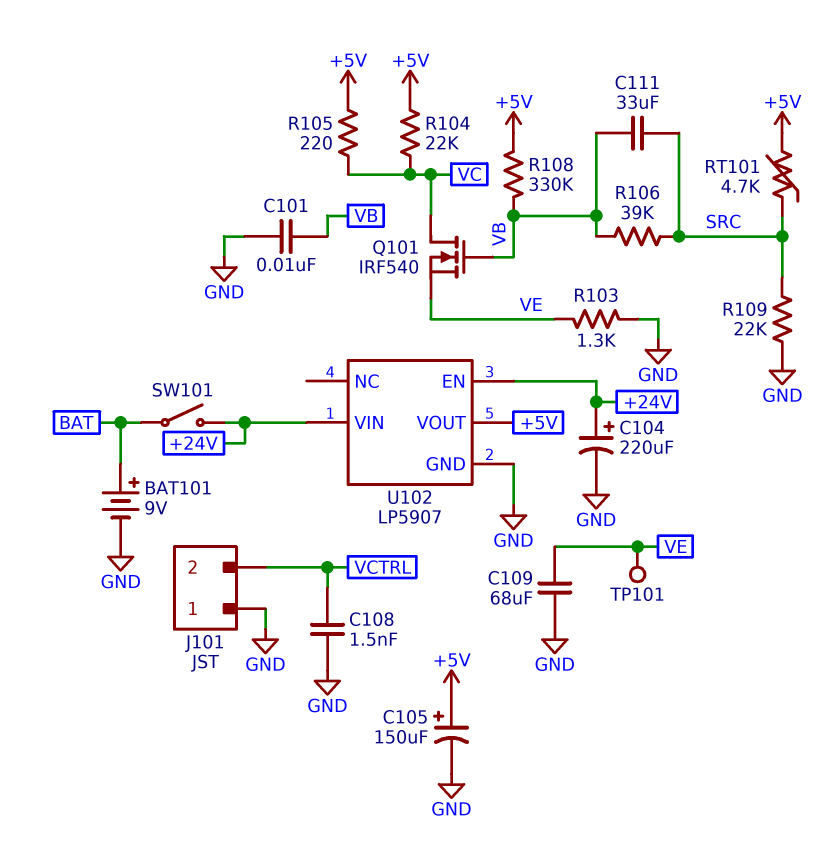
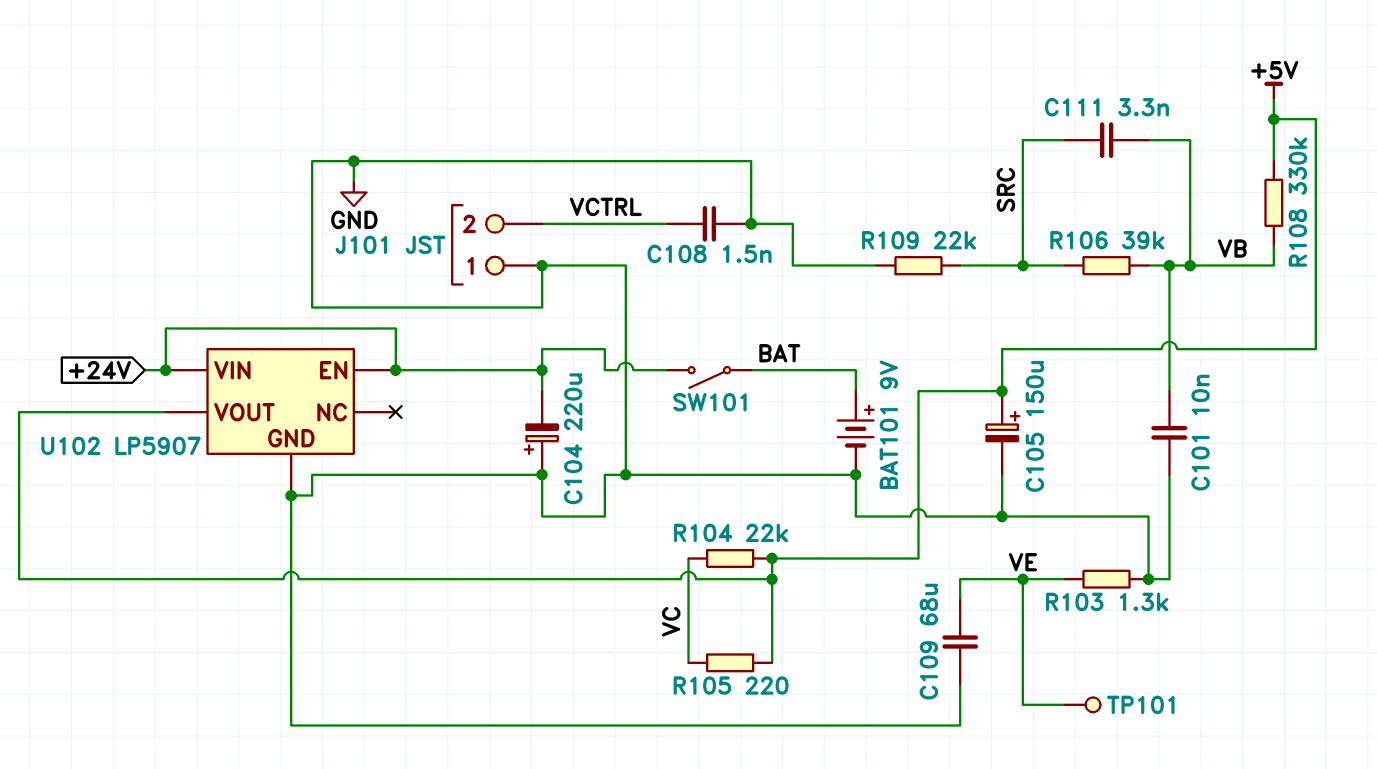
C104: 220uF (plus +24V, minus GND) -> 220uF (plus GND, minus +24V)
C111: 33uF (SRC, VB) -> 3.3nF (SRC, VB)
Q101: NMOS IRF540 (G VB, D VC, S VE) -> none
RT101: 4.7k (+5V, SRC) -> none

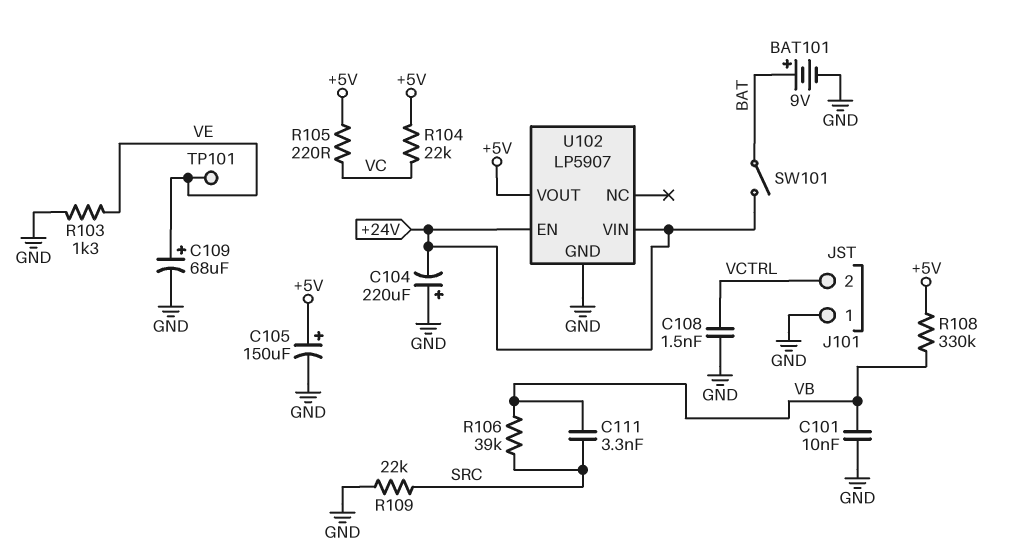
C109: 68uF (GND, VE) -> 68uF (plus VE, minus GND)

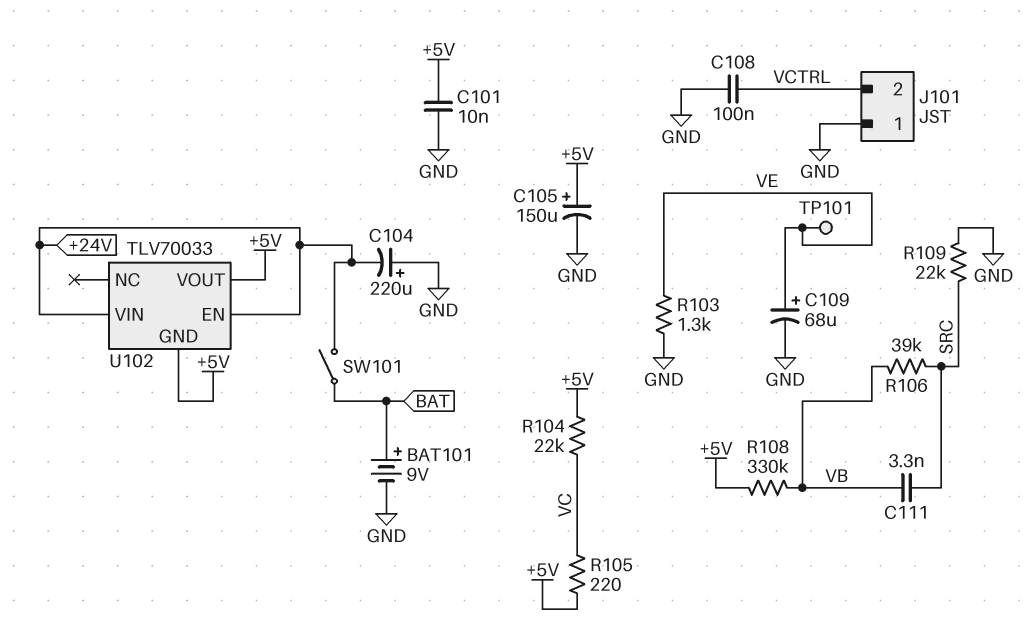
C101: 10nF (GND, VB) -> 10nF (+5V, GND)
C108: 1.5nF (GND, VCTRL) -> 100nF (GND, VCTRL)
U102: LP5907 -> TLV70033
U102 pin GND: GND -> +5V

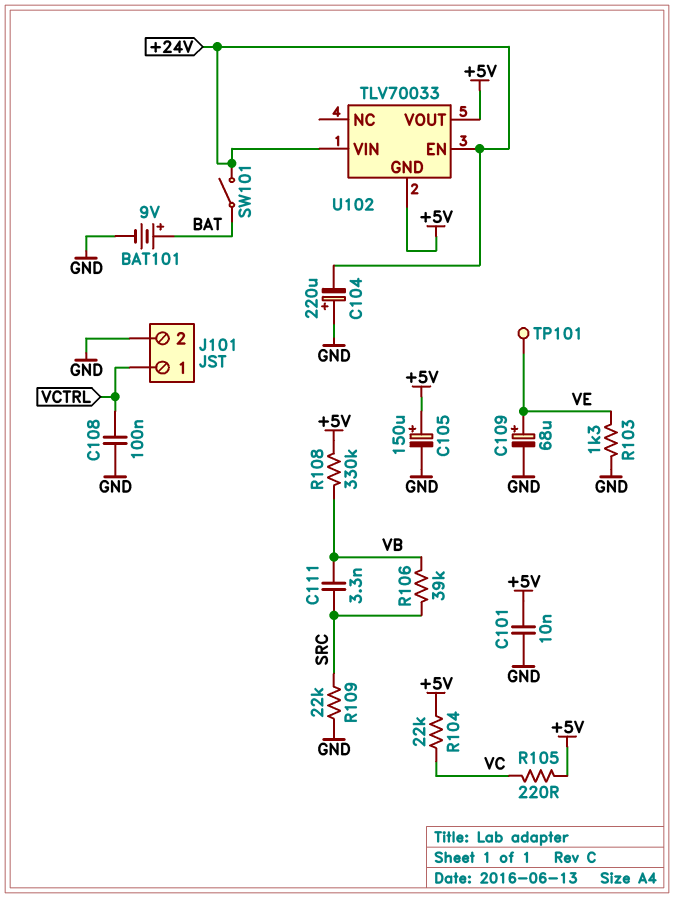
J101 pin 1: GND -> VCTRL
J101 pin 2: VCTRL -> GND

